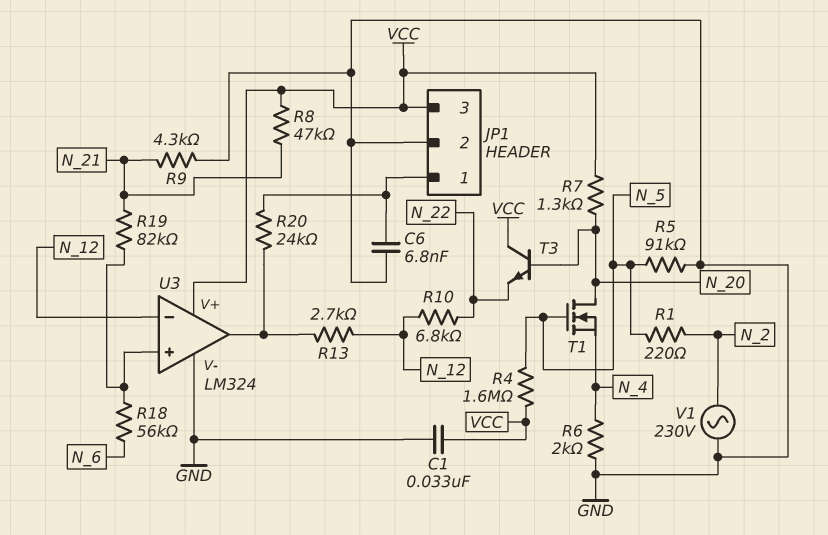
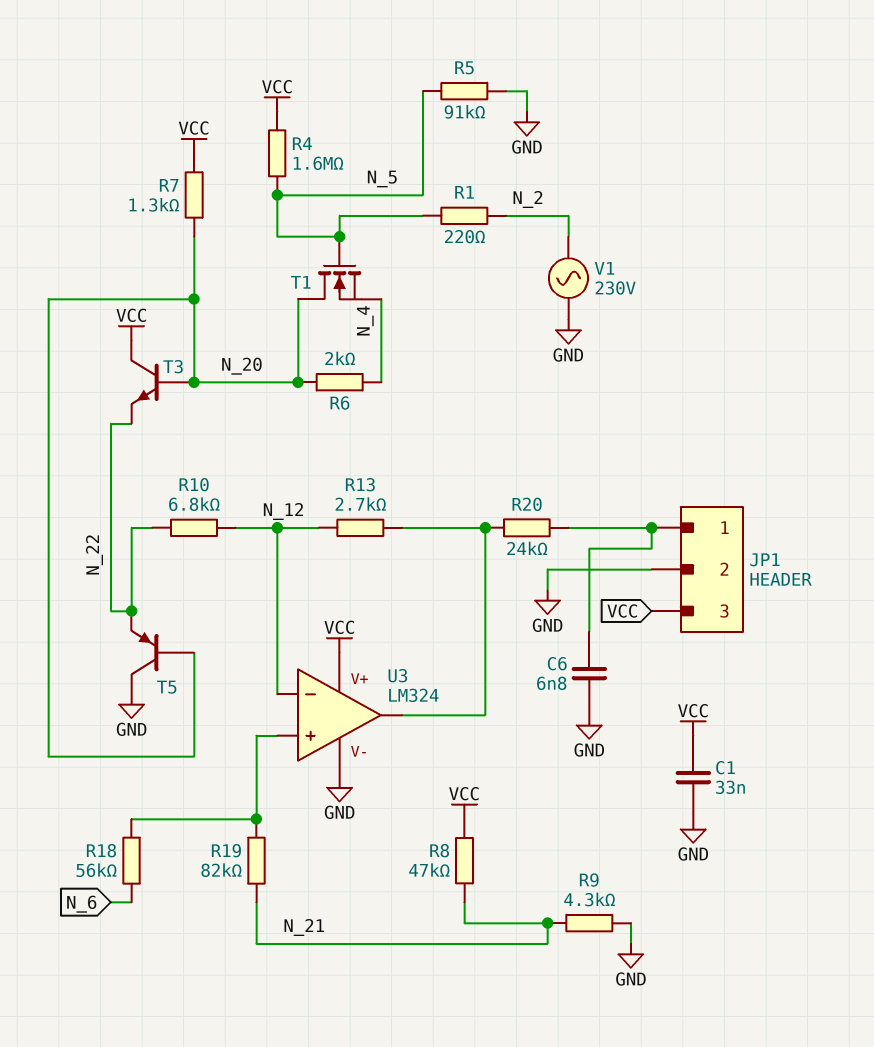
R6: 2k (GND, N_4) -> 2k (N_4, N_20)
T5: none -> PNP (B N_20, C GND, E N_22)

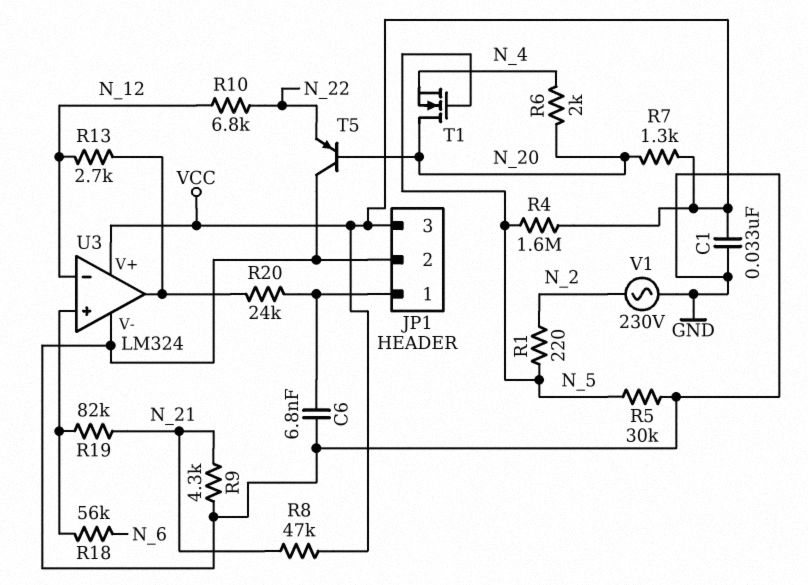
R5: 91k (GND, N_5) -> 30k (GND, N_5)
T3: NPN (B N_20, C VCC, E N_22) -> none

